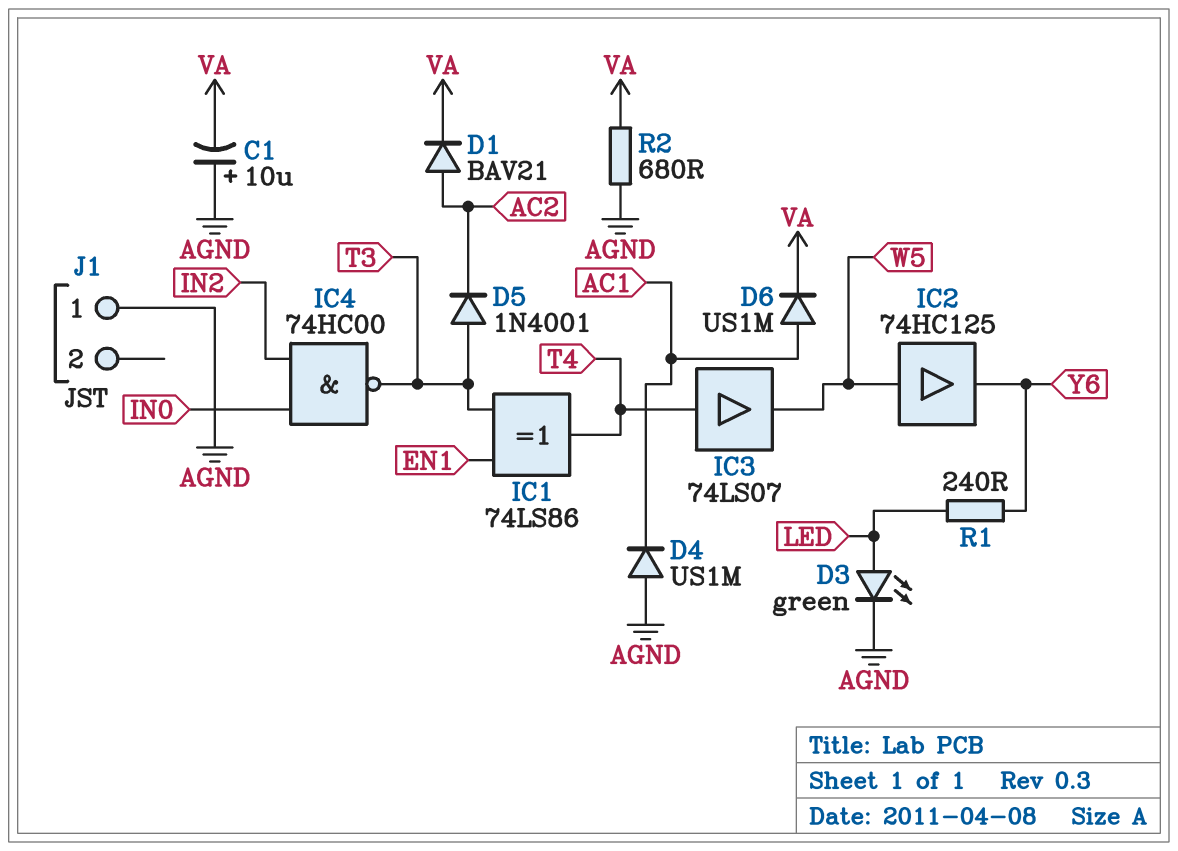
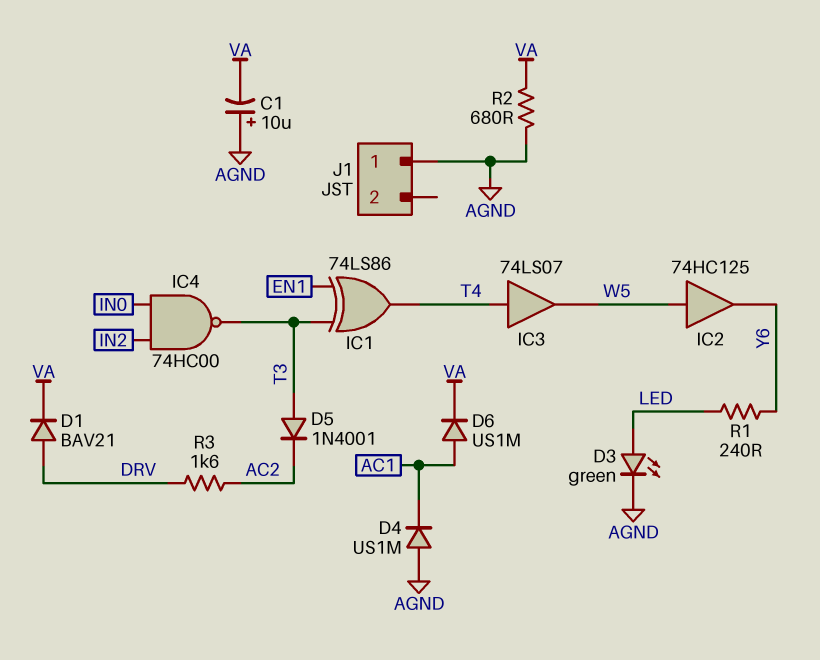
D1: diode BAV21 (A AC2, K VA) -> diode BAV21 (A DRV, K VA)
R3: none -> 1.6k (AC2, DRV)

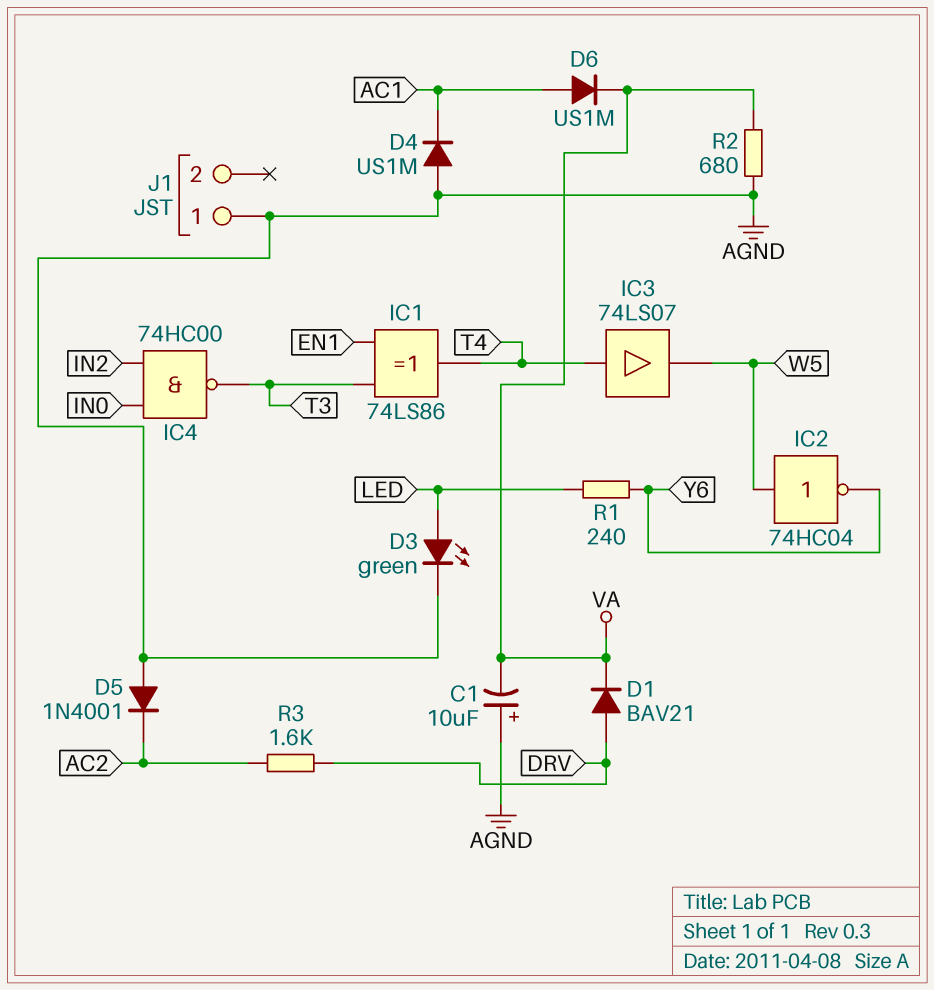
D5: diode 1N4001 (A T3, K AC2) -> diode 1N4001 (A AGND, K AC2)
IC2: buffer 74HC125 (in W5, out Y6) -> NOT 74HC04 (in W5, out Y6)

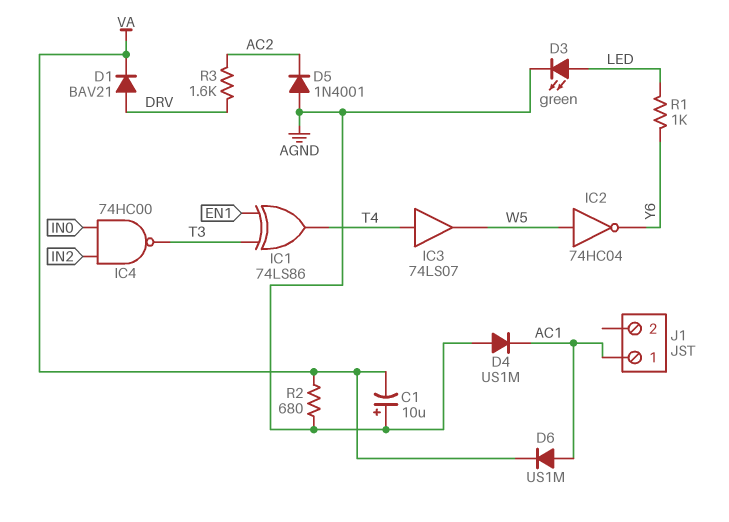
J1 pin 1: AGND -> AC1
R1: 240 (LED, Y6) -> 1k (LED, Y6)

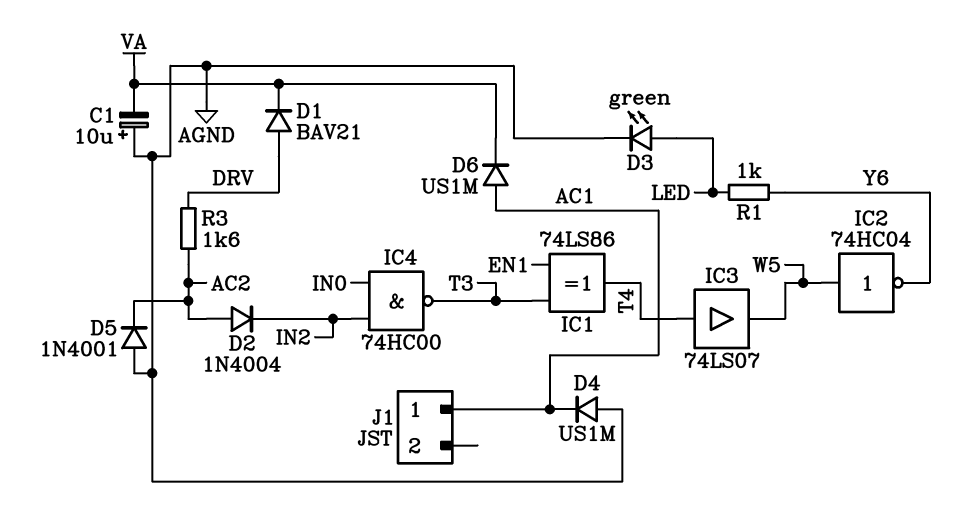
D2: none -> diode 1N4004 (A AC2, K IN2)
R2: 680 (AGND, VA) -> none

